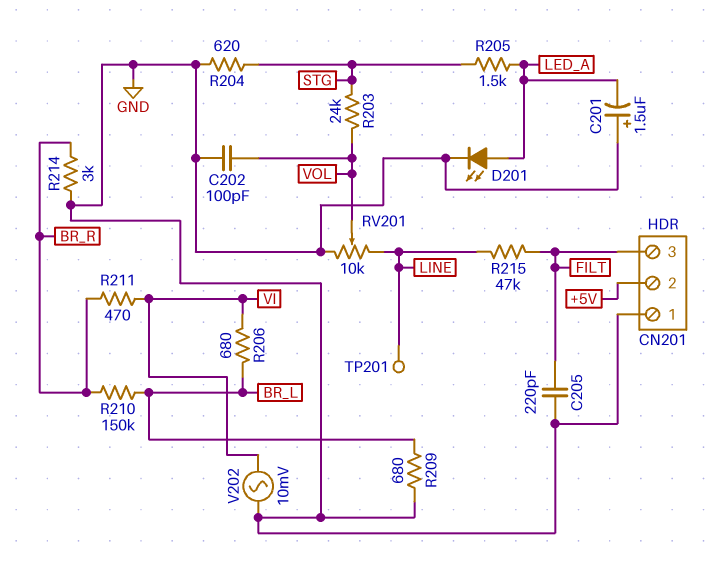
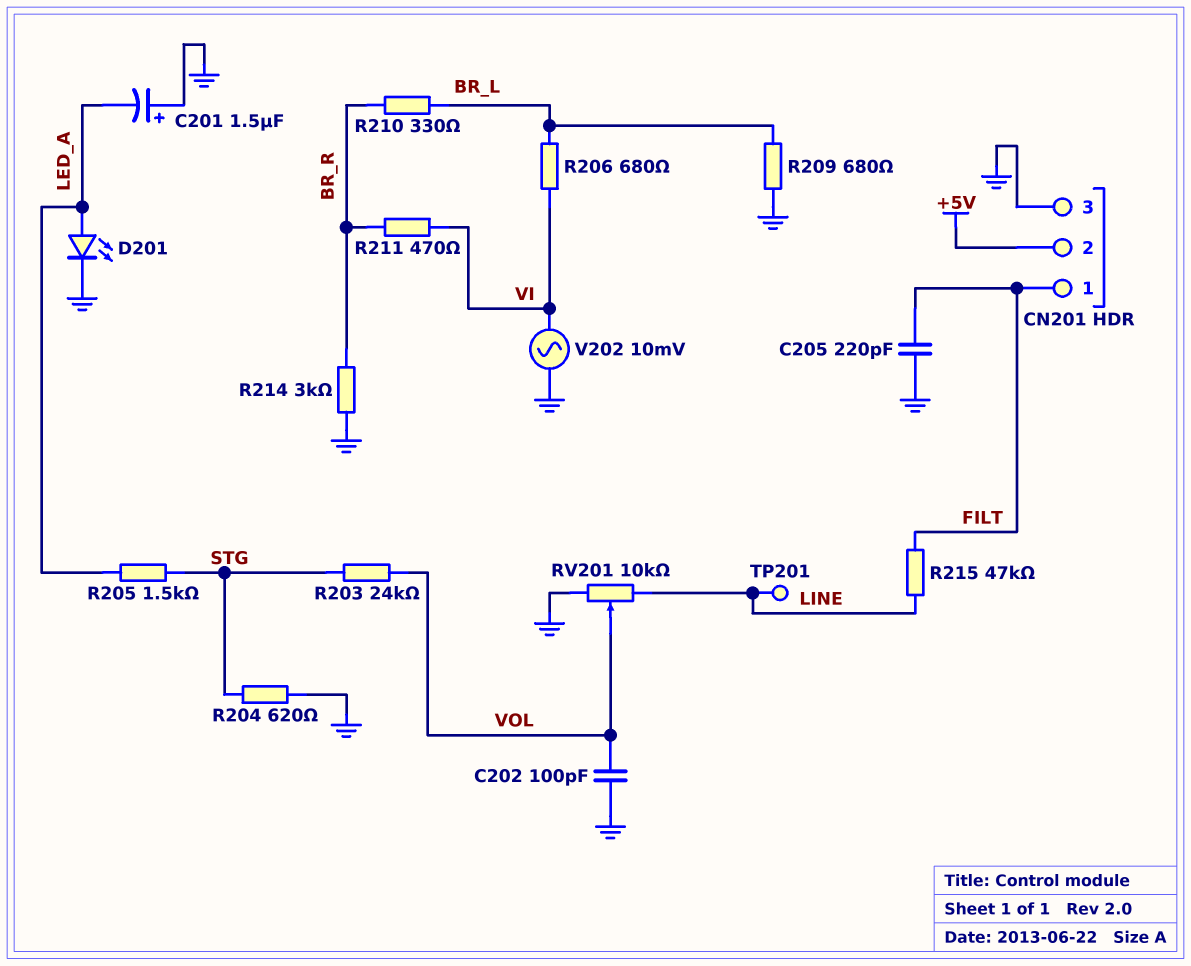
CN201 pin 1: GND -> FILT
CN201 pin 3: FILT -> GND
R210: 150k (BR_L, BR_R) -> 330 (BR_L, BR_R)

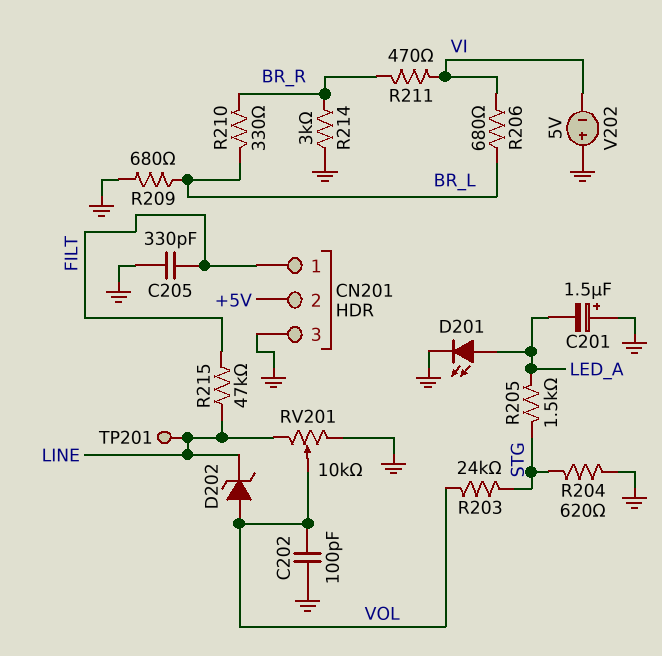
C205: 220pF (FILT, GND) -> 330pF (FILT, GND)
D202: none -> zener (A VOL, K LINE)
V202: AC 10mV (GND, VI) -> 5V (plus GND, minus VI)

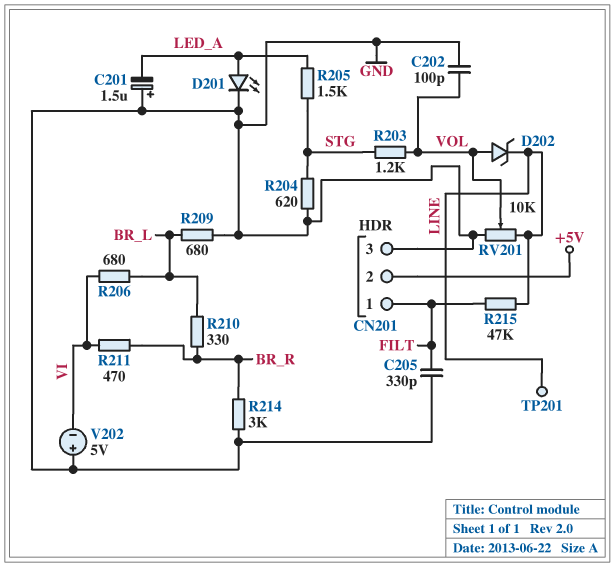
R203: 24k (STG, VOL) -> 1.2k (STG, VOL)

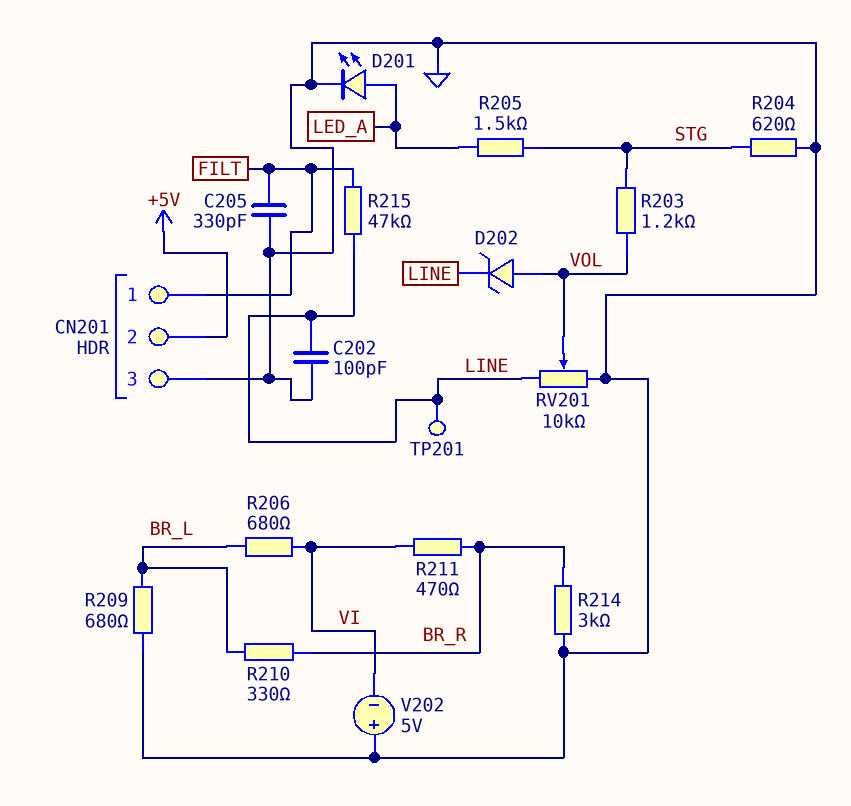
C201: 1.5uF (plus GND, minus LED_A) -> none
C202: 100pF (GND, VOL) -> 100pF (GND, LINE)

